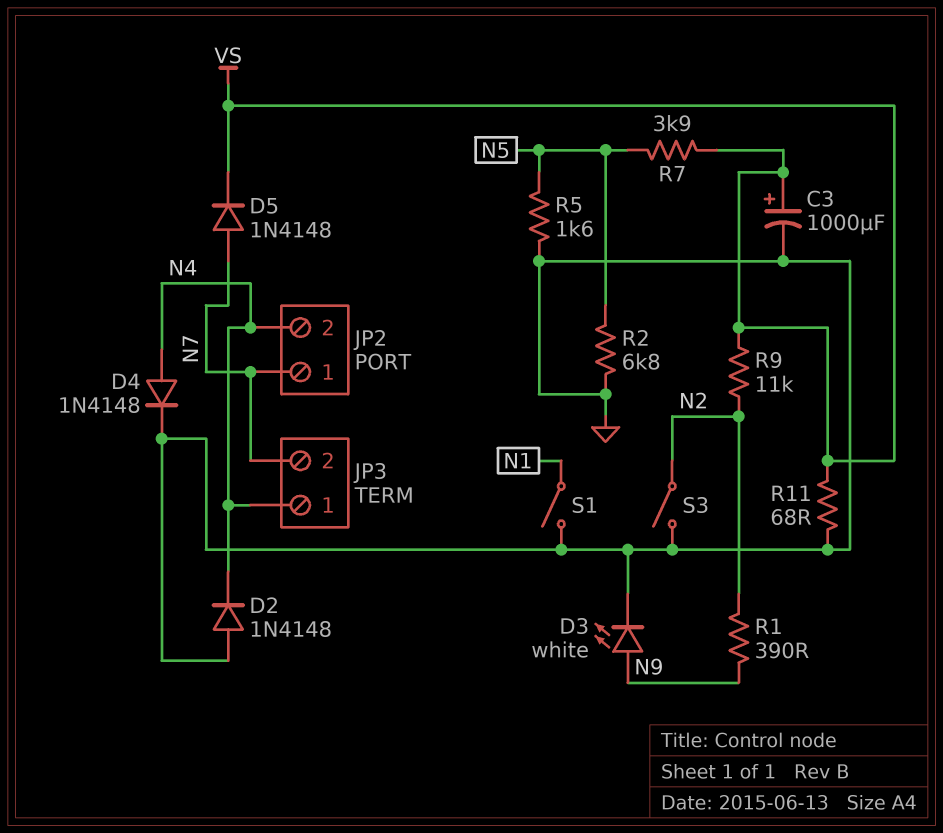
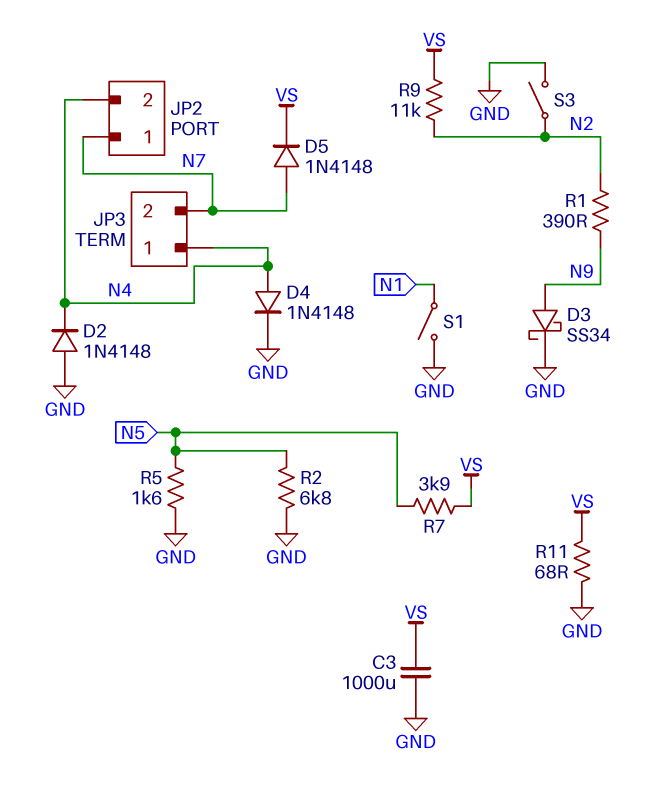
C3: 1000uF (plus VS, minus GND) -> 1000uF (GND, VS)
D3: LED white (A N9, K GND) -> schottky SS34 (A N9, K GND)

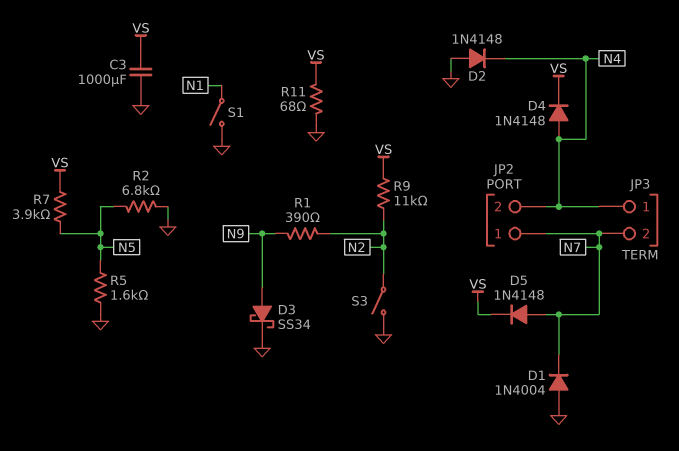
D1: none -> diode 1N4004 (A GND, K N7)
D4: diode 1N4148 (A N4, K GND) -> diode 1N4148 (A N4, K VS)

